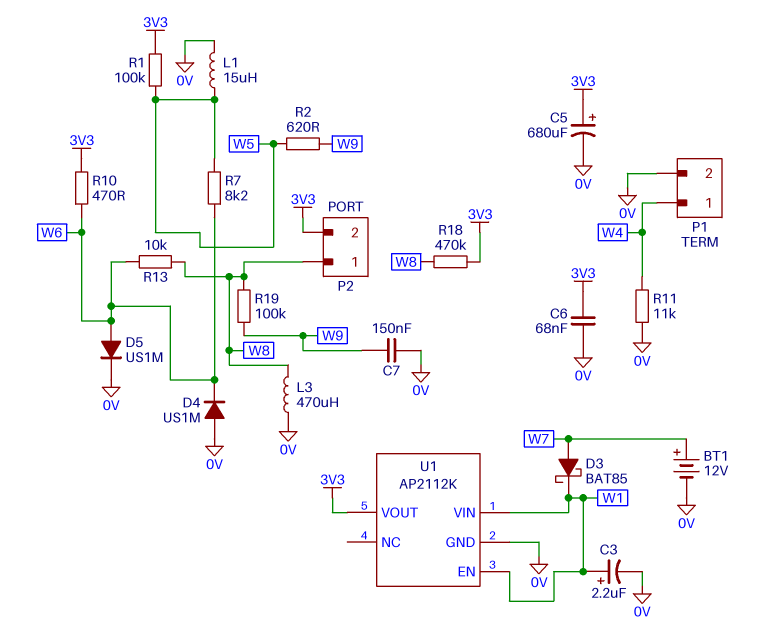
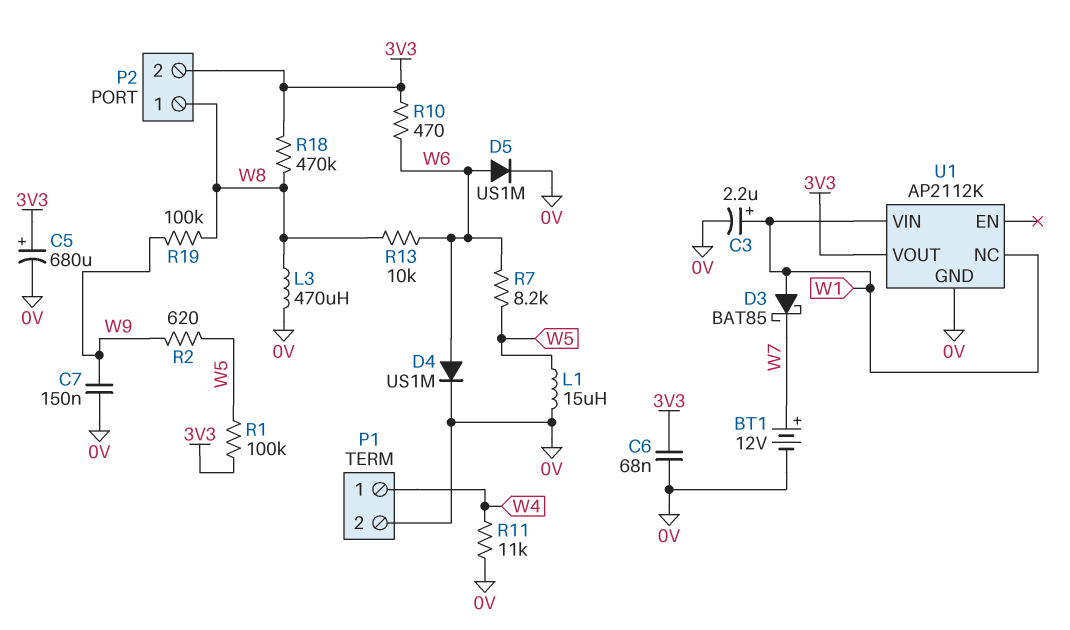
D3: schottky BAT85 (A W7, K W1) -> schottky BAT85 (A W1, K W7)
D4: diode US1M (A 0V, K W6) -> diode US1M (A W6, K 0V)
U1 pin EN: W1 -> none
U1 pin NC: none -> W1

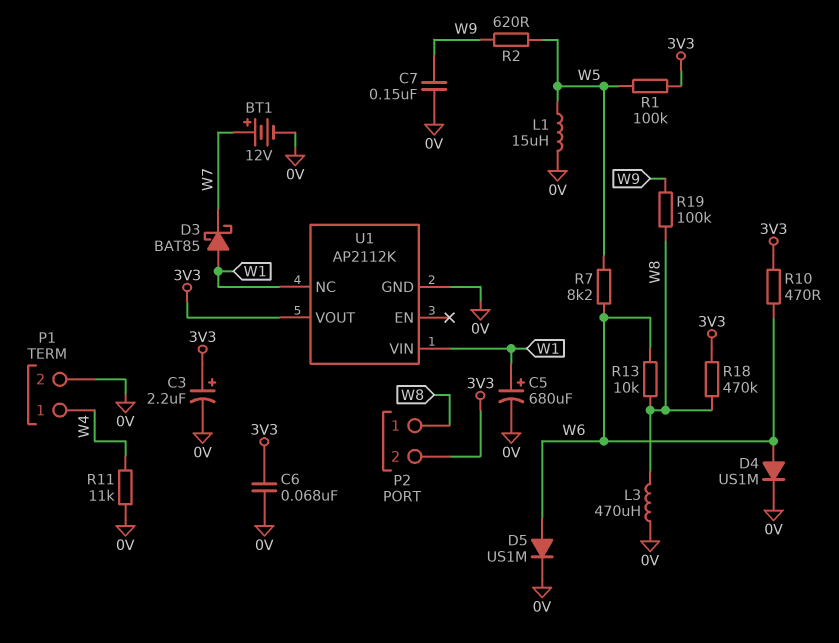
C3: 2.2uF (plus W1, minus 0V) -> 2.2uF (plus 3V3, minus 0V)
C5: 680uF (plus 3V3, minus 0V) -> 680uF (plus W1, minus 0V)

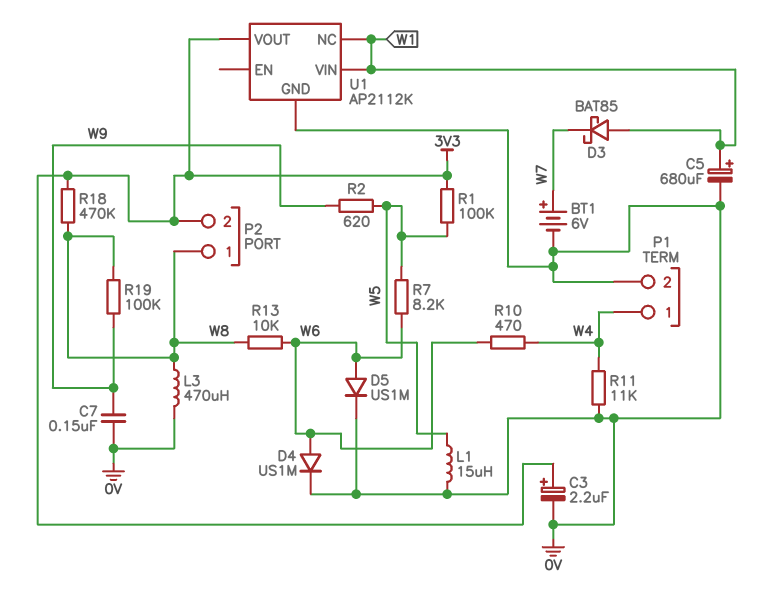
BT1: 12V (plus W7, minus 0V) -> 6V (plus W7, minus 0V)
C6: 68nF (0V, 3V3) -> none
R10: 470 (3V3, W6) -> 470 (W4, W6)

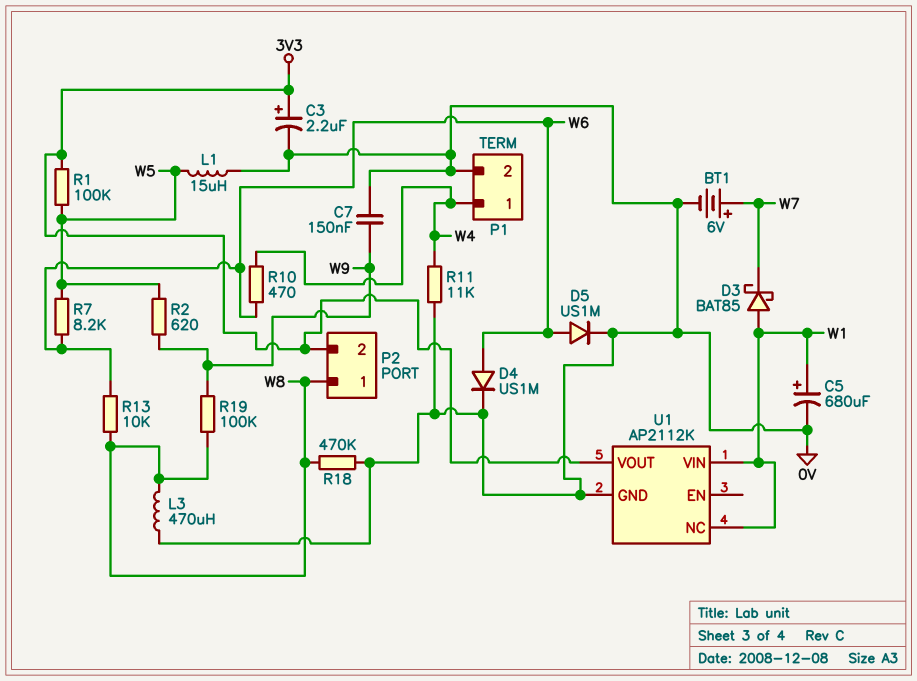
R18: 470k (3V3, W8) -> 470k (0V, W8)

